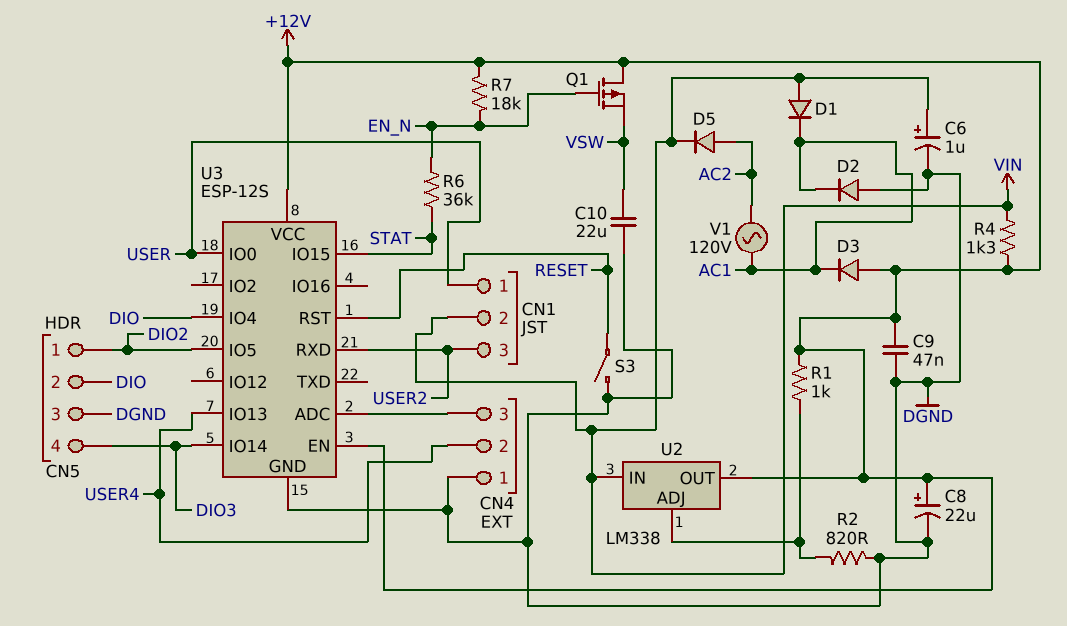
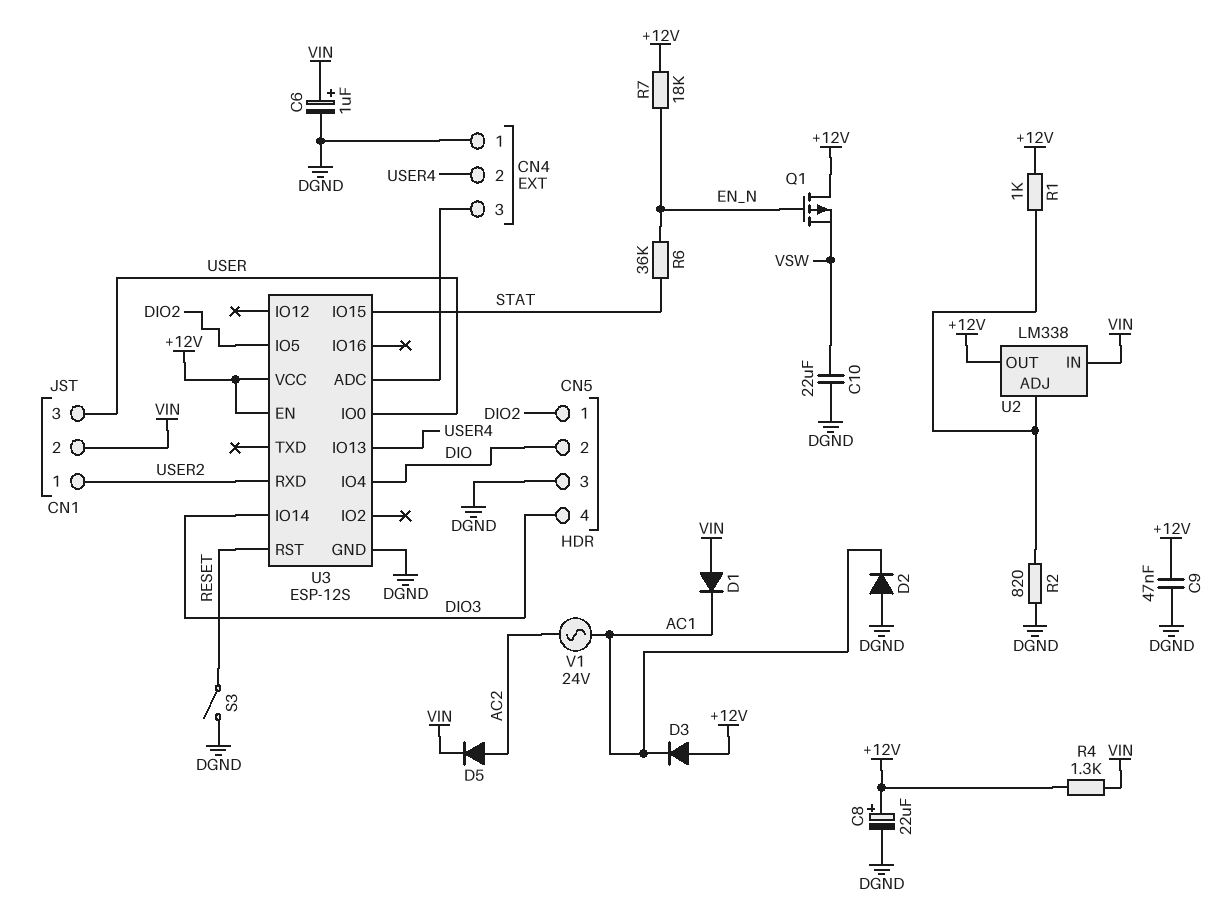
CN1 pin 1: USER -> USER2
CN1 pin 3: USER2 -> USER
V1: AC 120V (AC1, AC2) -> AC 24V (AC1, AC2)

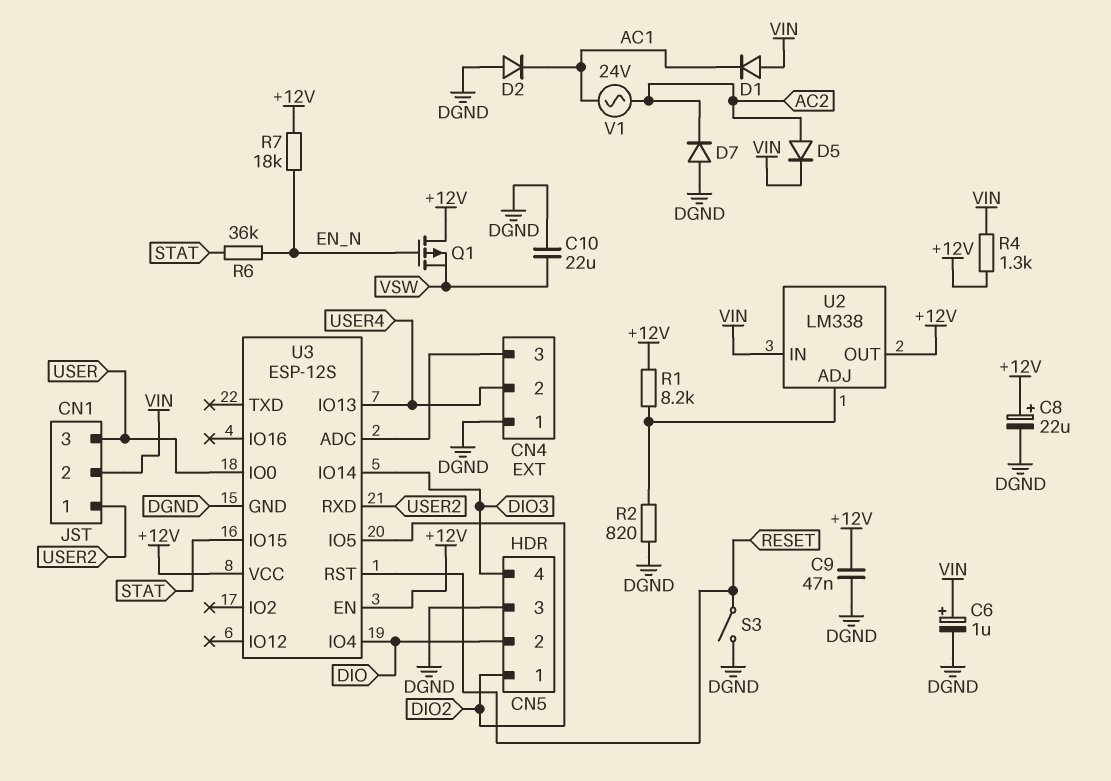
D3: diode (A +12V, K AC1) -> none
D7: none -> diode (A DGND, K AC2)
R1: 1k (+12V, U2/ADJ) -> 8.2k (+12V, U2/ADJ)

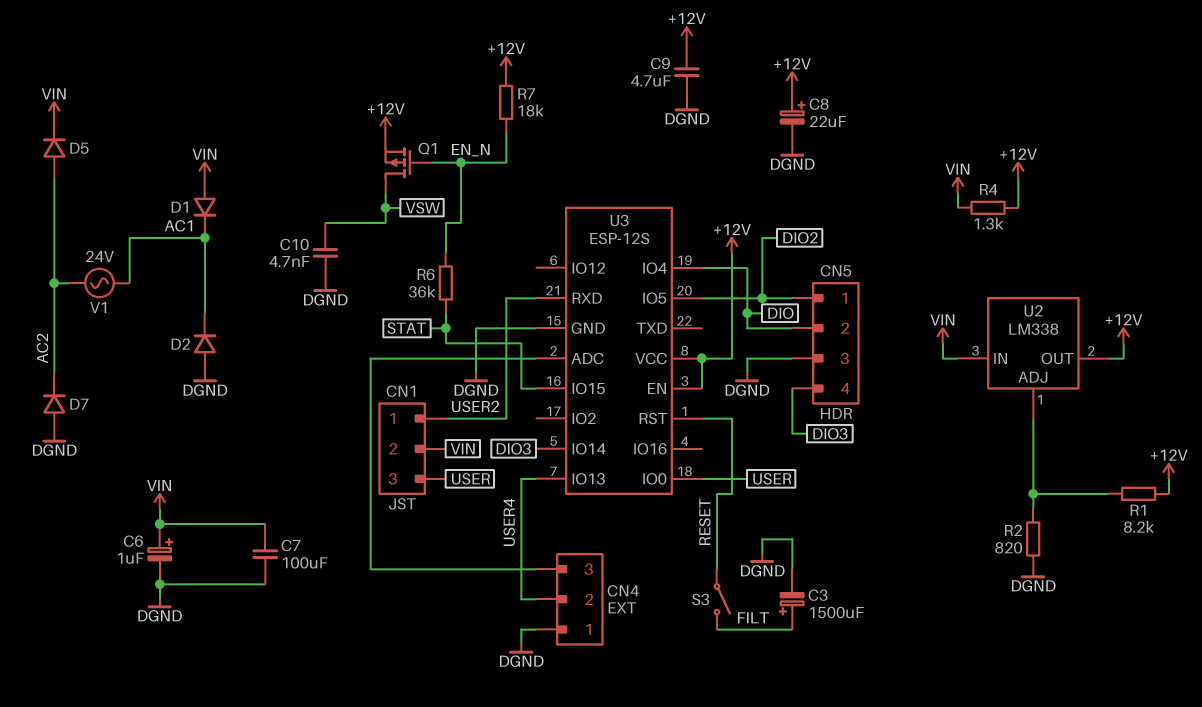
C3: none -> 1500uF (plus FILT, minus DGND)
C7: none -> 100uF (DGND, VIN)
C9: 47nF (+12V, DGND) -> 4.7uF (+12V, DGND)
C10: 22uF (DGND, VSW) -> 4.7nF (DGND, VSW)
Q1: PMOS (G EN_N, D +12V, S VSW) -> PMOS (G EN_N, D VSW, S +12V)
S3: switch (DGND, RESET) -> switch (FILT, RESET)

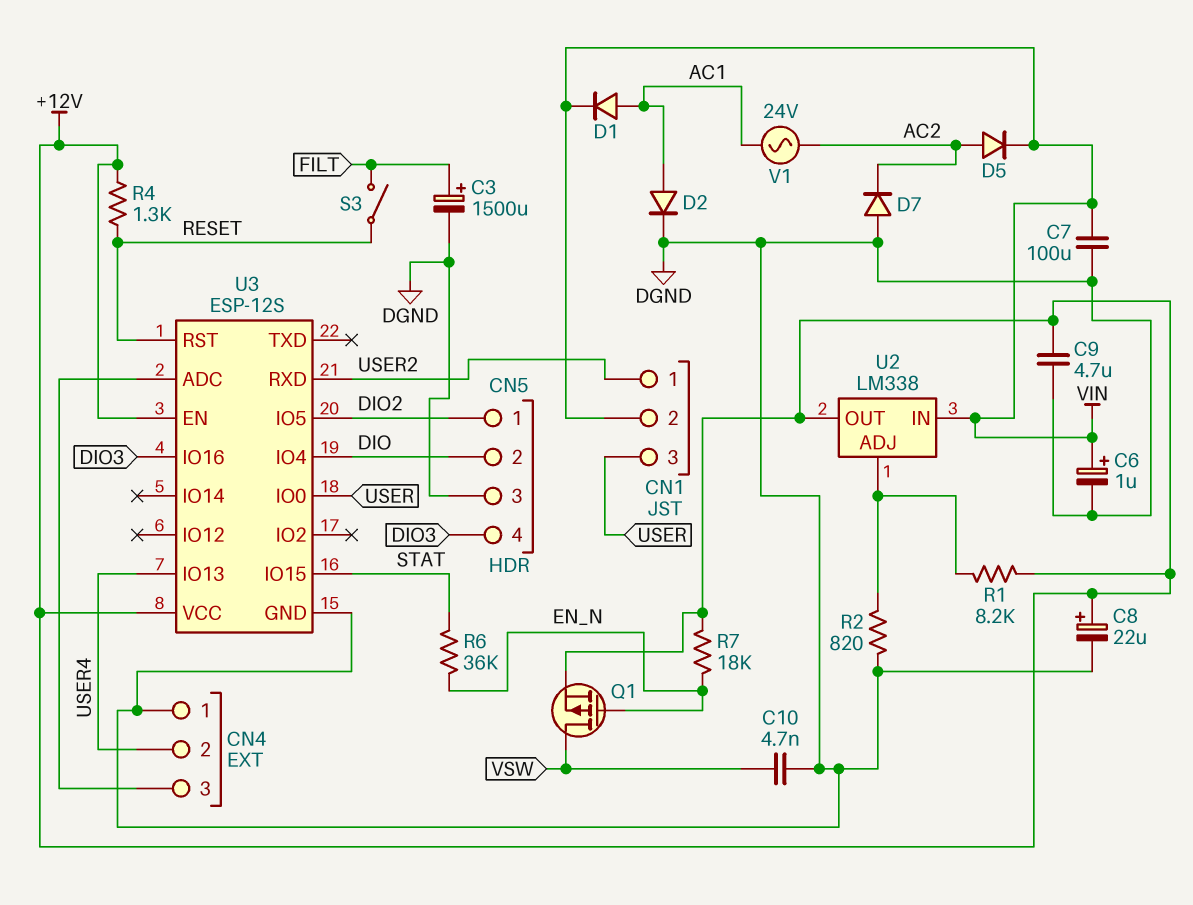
D1: diode (A VIN, K AC1) -> diode (A AC1, K VIN)
D2: diode (A DGND, K AC1) -> diode (A AC1, K DGND)
R4: 1.3k (+12V, VIN) -> 1.3k (+12V, RESET)
U3 pin IO14: DIO3 -> none
U3 pin IO16: none -> DIO3

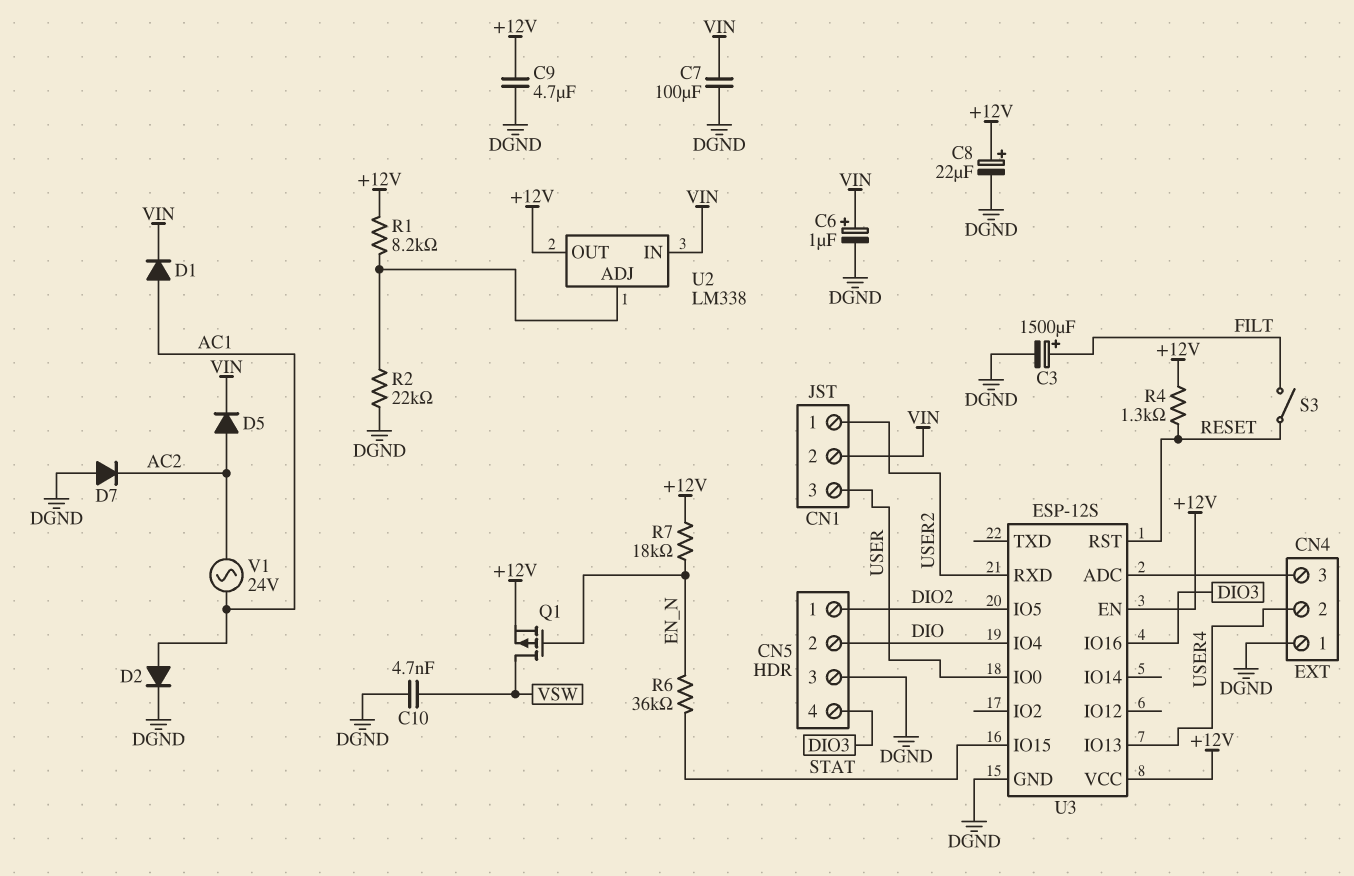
R2: 820 (DGND, U2/ADJ) -> 22k (DGND, U2/ADJ)

